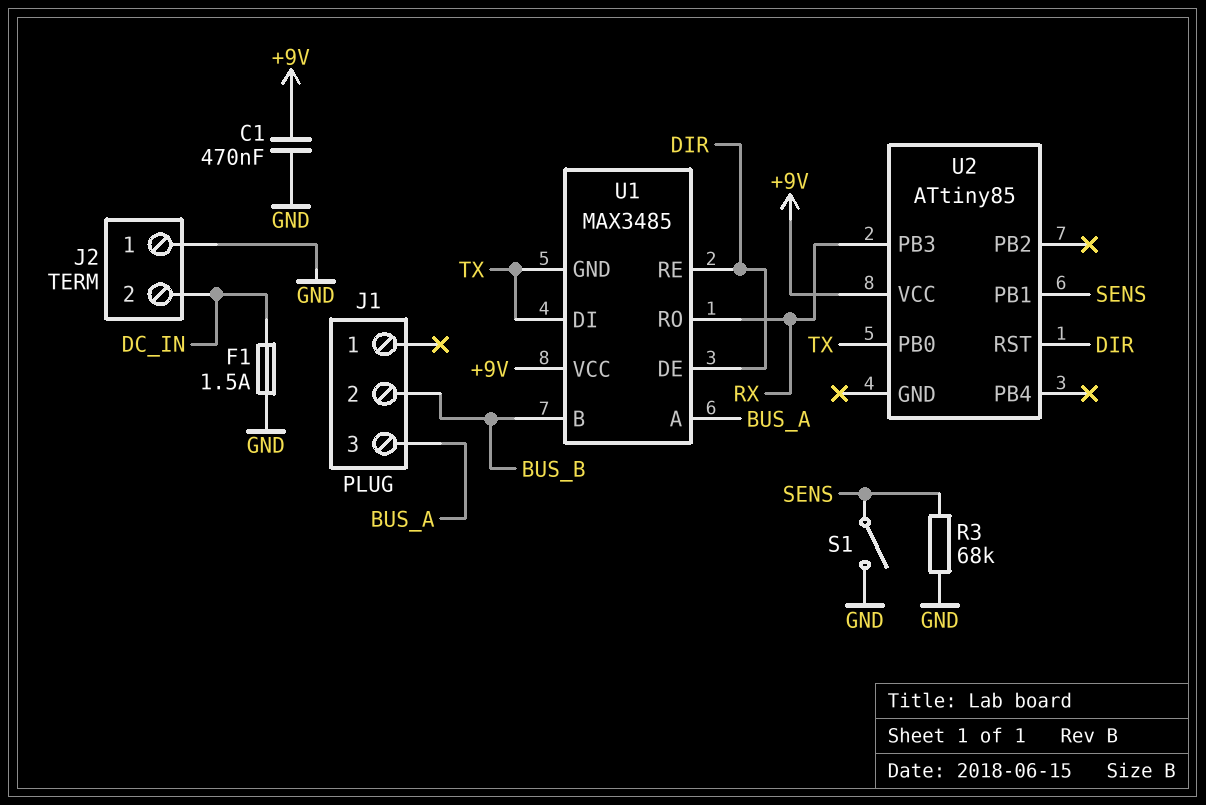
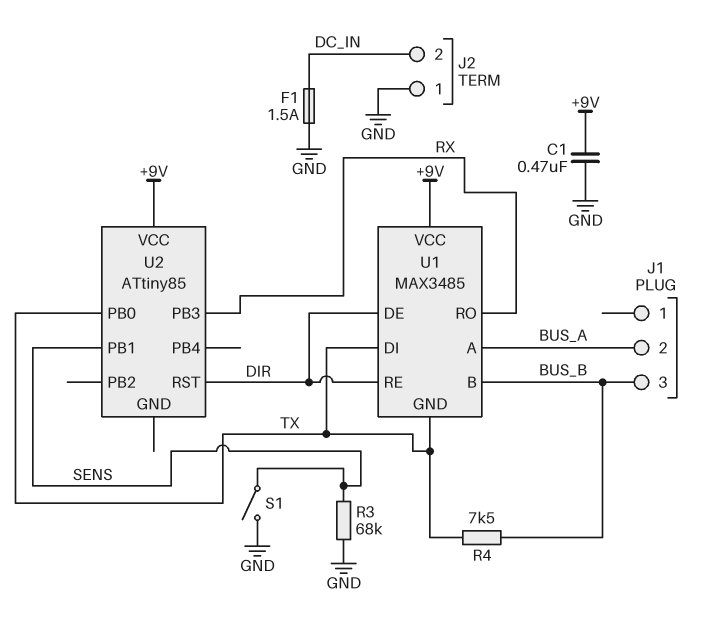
J1 pin 2: BUS_B -> BUS_A
J1 pin 3: BUS_A -> BUS_B
R4: none -> 7.5k (BUS_B, TX)

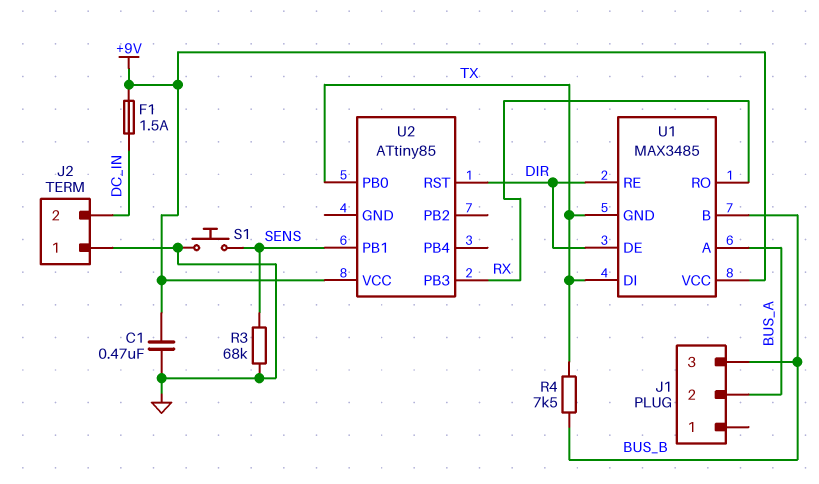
F1: 1.5A (DC_IN, GND) -> 1.5A (+9V, DC_IN)
S1: switch (GND, SENS) -> button (GND, SENS)

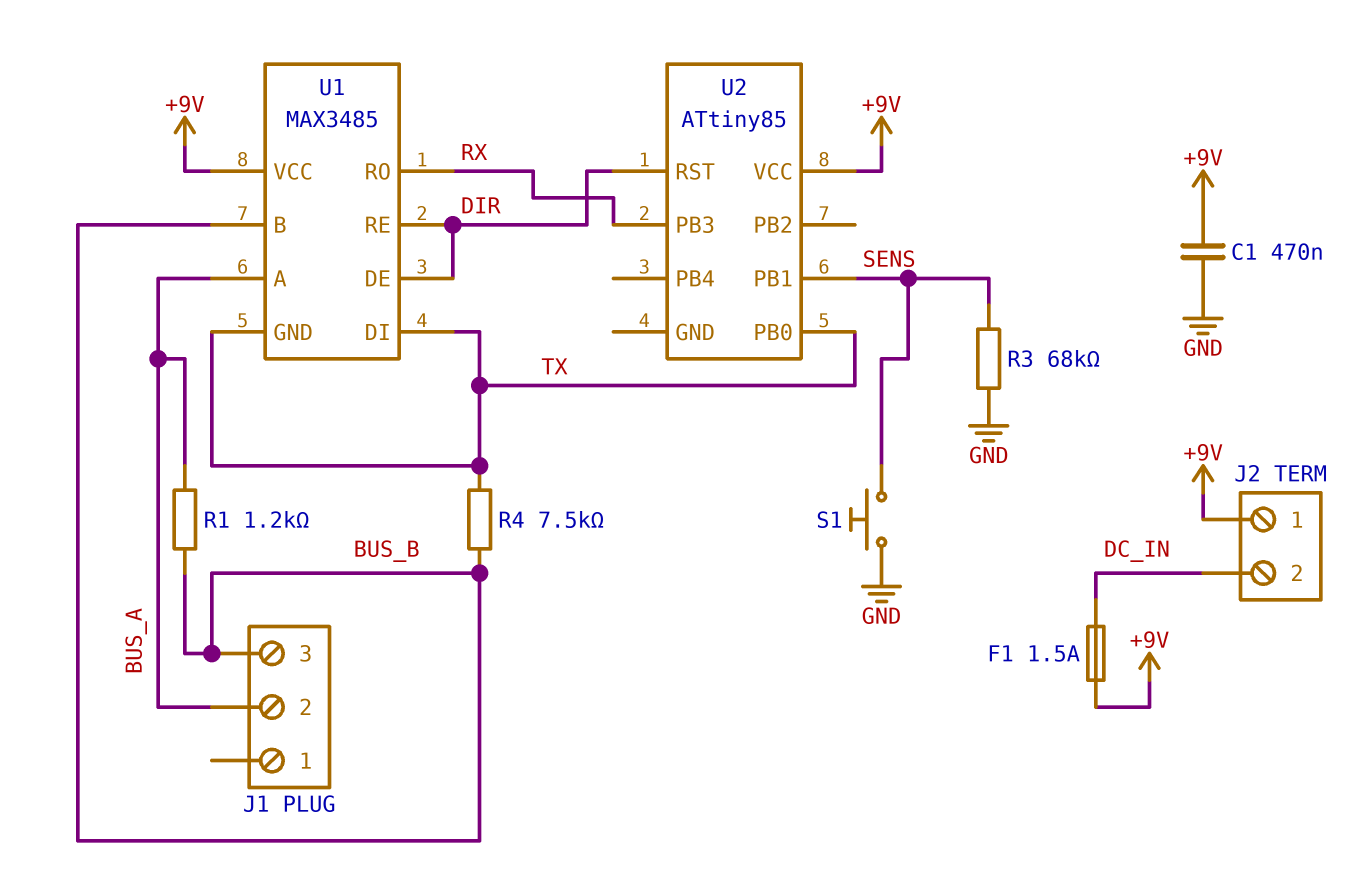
J2 pin 1: GND -> +9V
R1: none -> 1.2k (BUS_A, BUS_B)

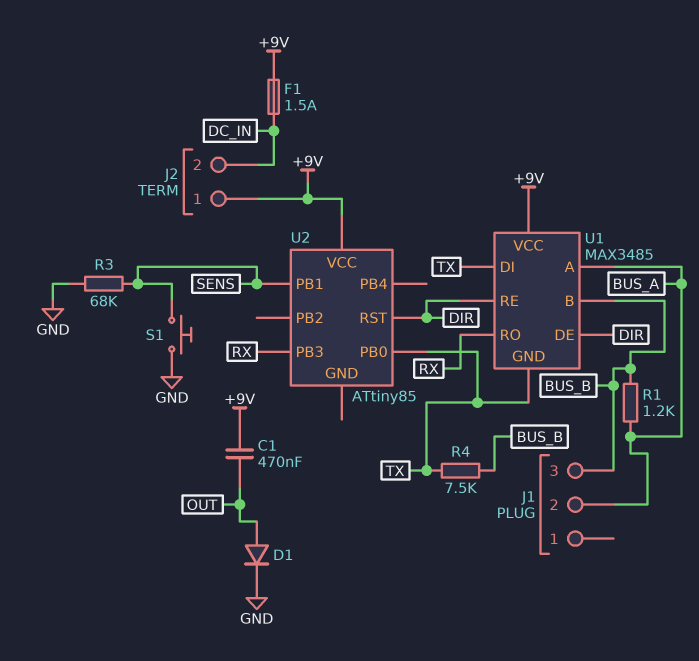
C1: 470nF (+9V, GND) -> 470nF (+9V, OUT)
D1: none -> diode (A OUT, K GND)

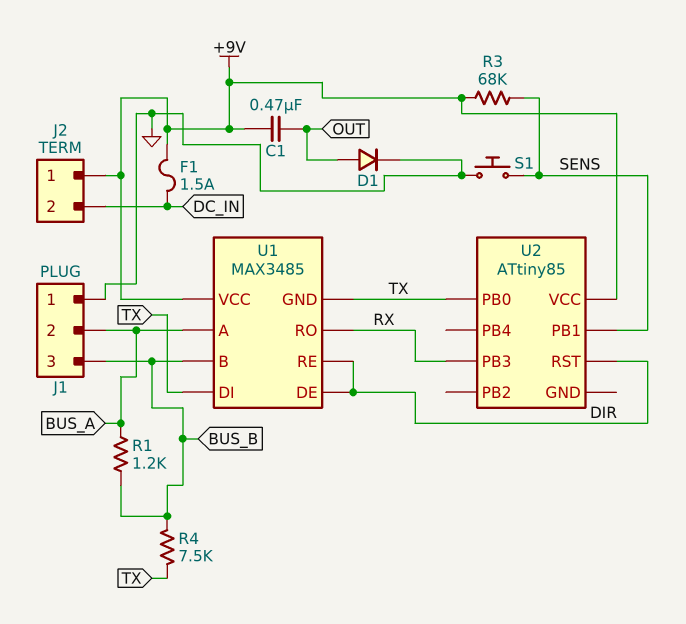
J1 pin 1: none -> GND
R3: 68k (GND, SENS) -> 68k (+9V, SENS)

